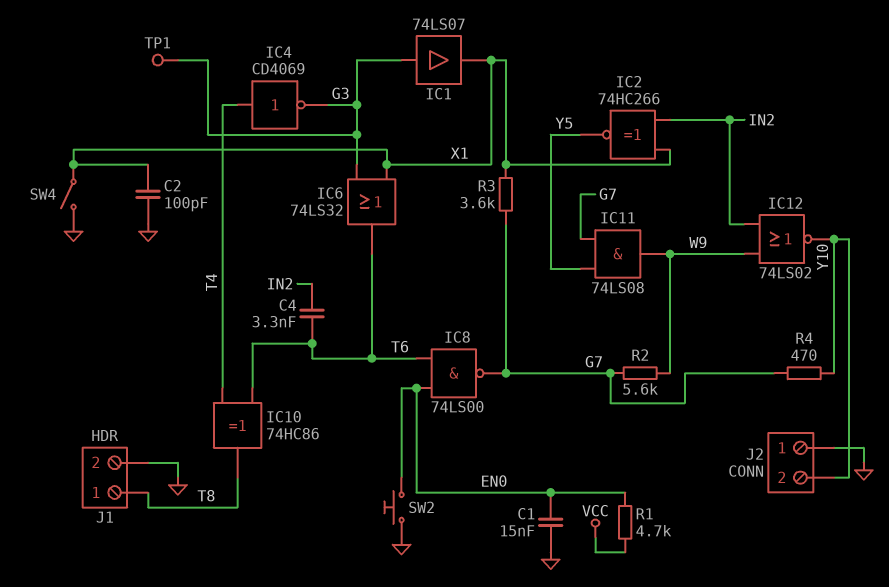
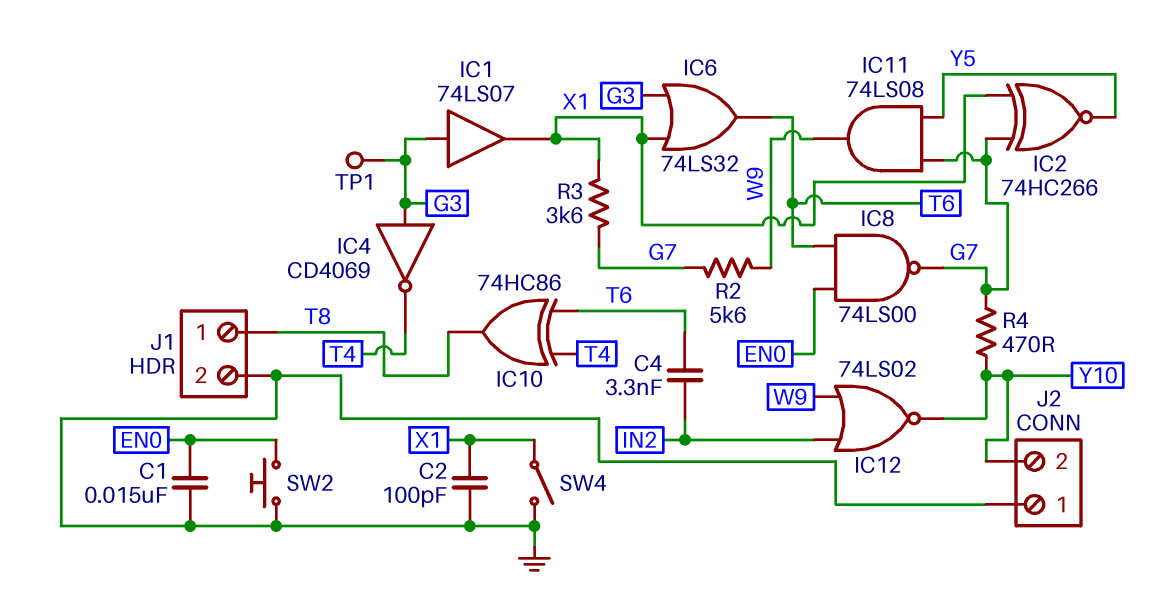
IC2: XNOR 74HC266 (in IN2, in X1, out Y5) -> XNOR 74HC266 (in G7, in X1, out Y5)
IC4: NOT CD4069 (in T4, out G3) -> NOT CD4069 (in G3, out T4)
R1: 4.7k (EN0, VCC) -> none

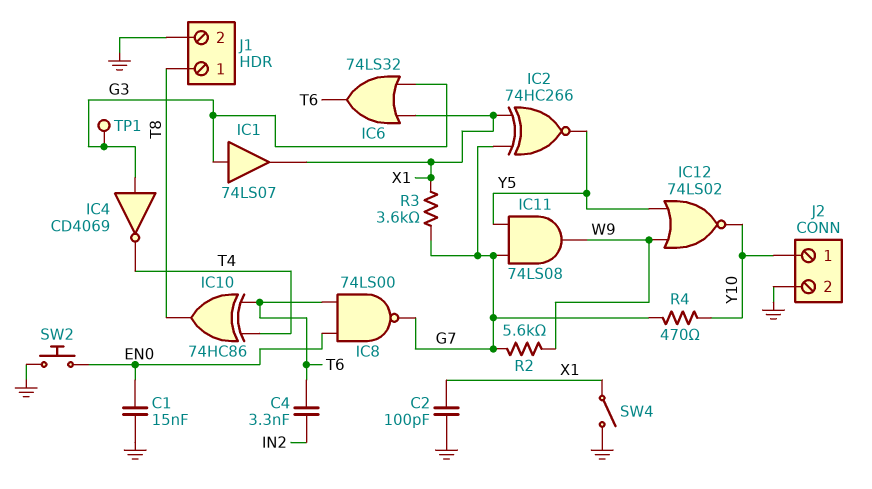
IC12: NOR 74LS02 (in IN2, in W9, out Y10) -> NOR 74LS02 (in W9, in Y5, out Y10)
J2 pin 1: GND -> Y10
J2 pin 2: Y10 -> GND

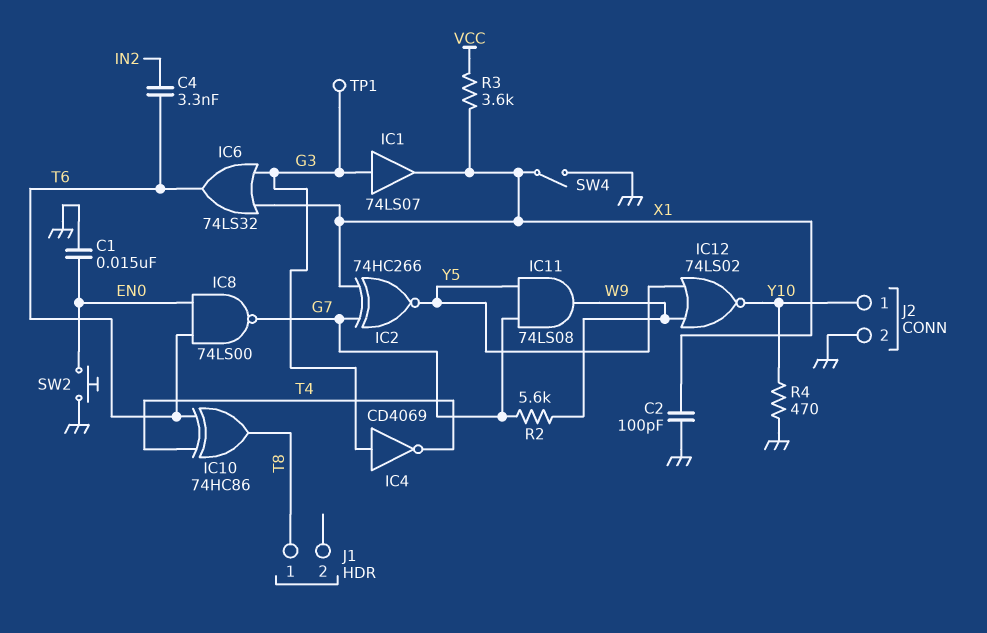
J1 pin 2: GND -> none
R3: 3.6k (G7, X1) -> 3.6k (VCC, X1)
R4: 470 (G7, Y10) -> 470 (GND, Y10)

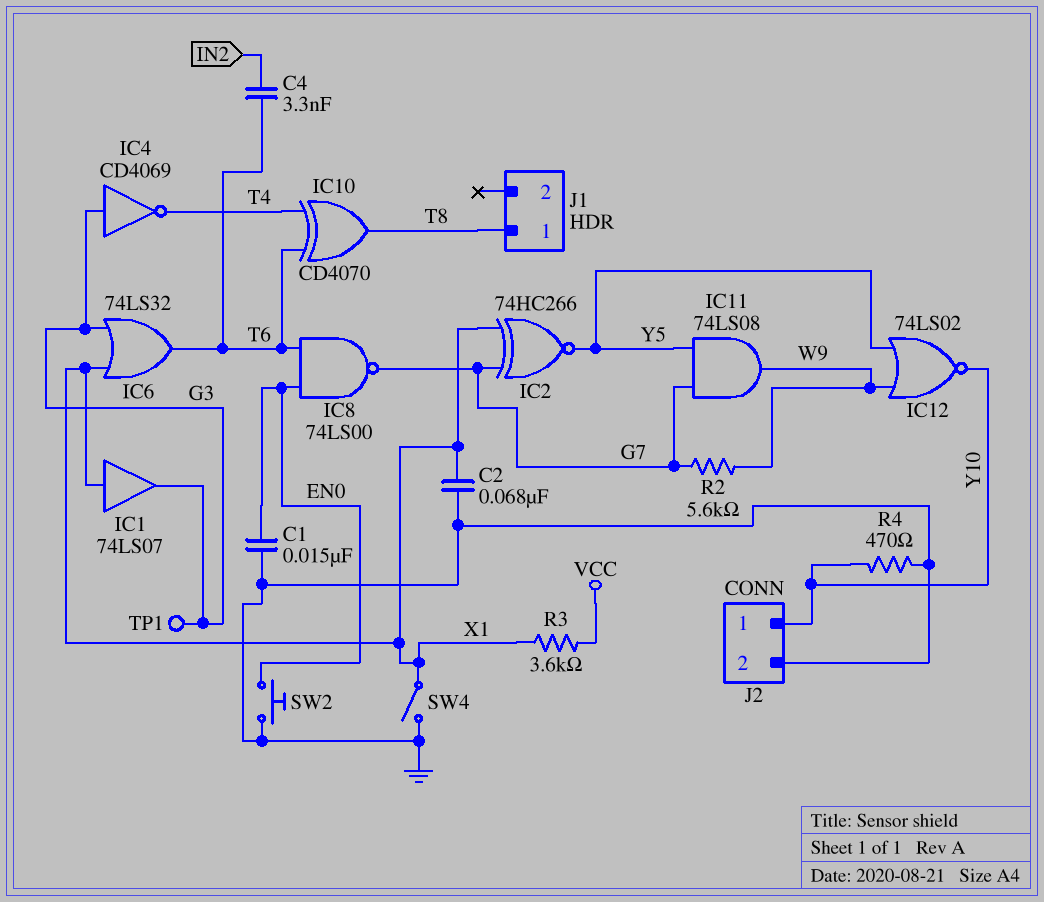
C2: 100pF (GND, X1) -> 68nF (GND, X1)
IC1: buffer 74LS07 (in G3, out X1) -> buffer 74LS07 (in X1, out G3)
IC10: XOR 74HC86 (in T4, in T6, out T8) -> XOR CD4070 (in T4, in T6, out T8)

